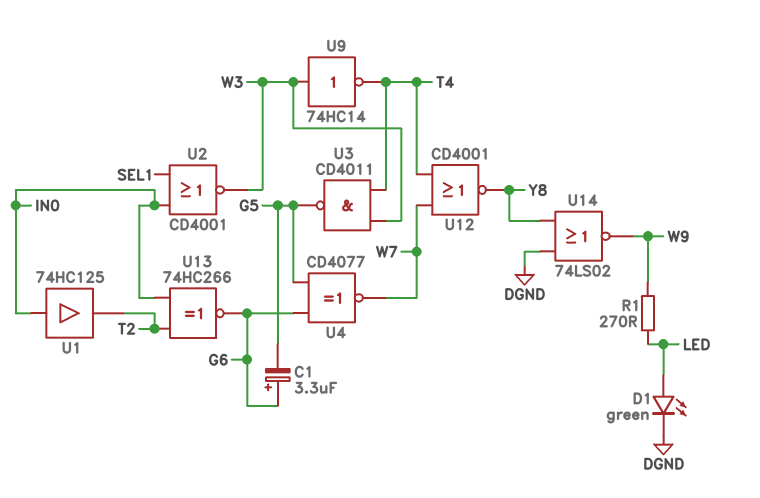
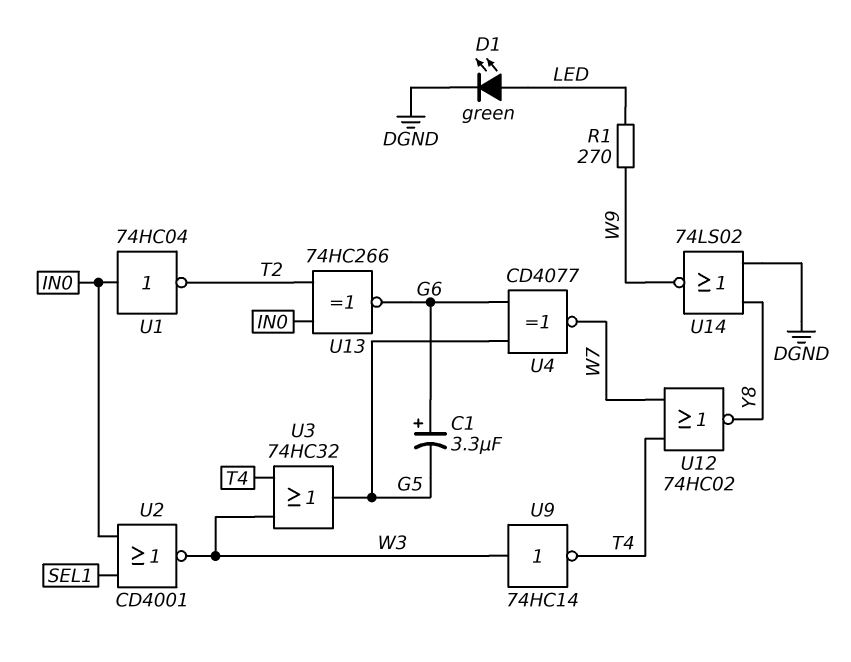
U1: buffer 74HC125 (in IN0, out T2) -> NOT 74HC04 (in IN0, out T2)
U3: NAND CD4011 (in T4, in W3, out G5) -> OR 74HC32 (in T4, in W3, out G5)
U12: NOR CD4001 (in T4, in W7, out Y8) -> NOR 74HC02 (in T4, in W7, out Y8)

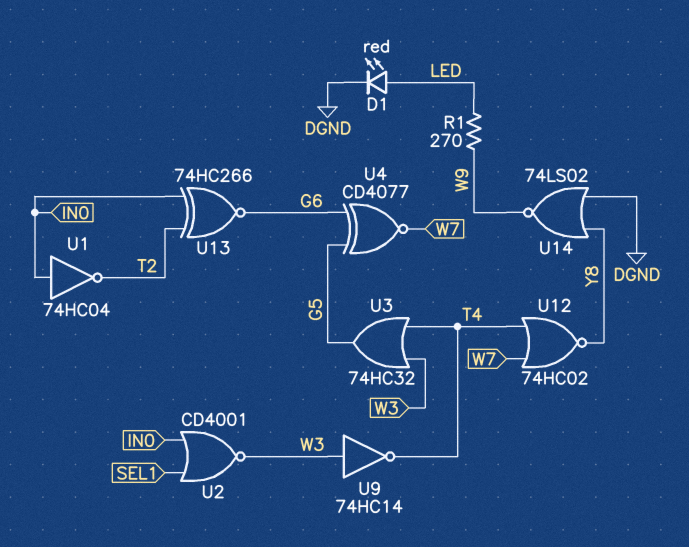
C1: 3.3uF (plus G6, minus G5) -> none
D1: LED green (A LED, K DGND) -> LED red (A LED, K DGND)

